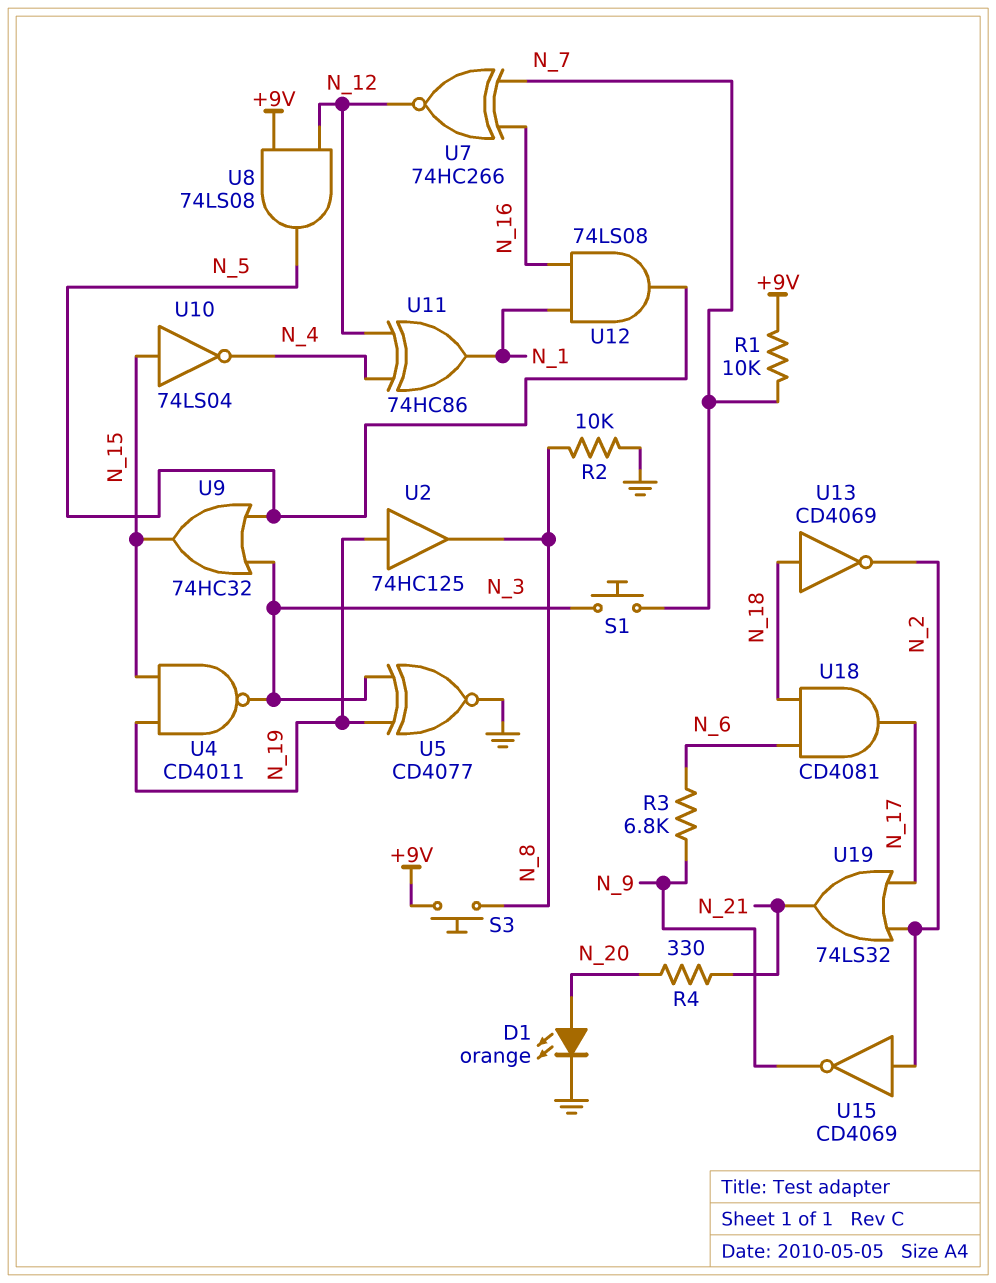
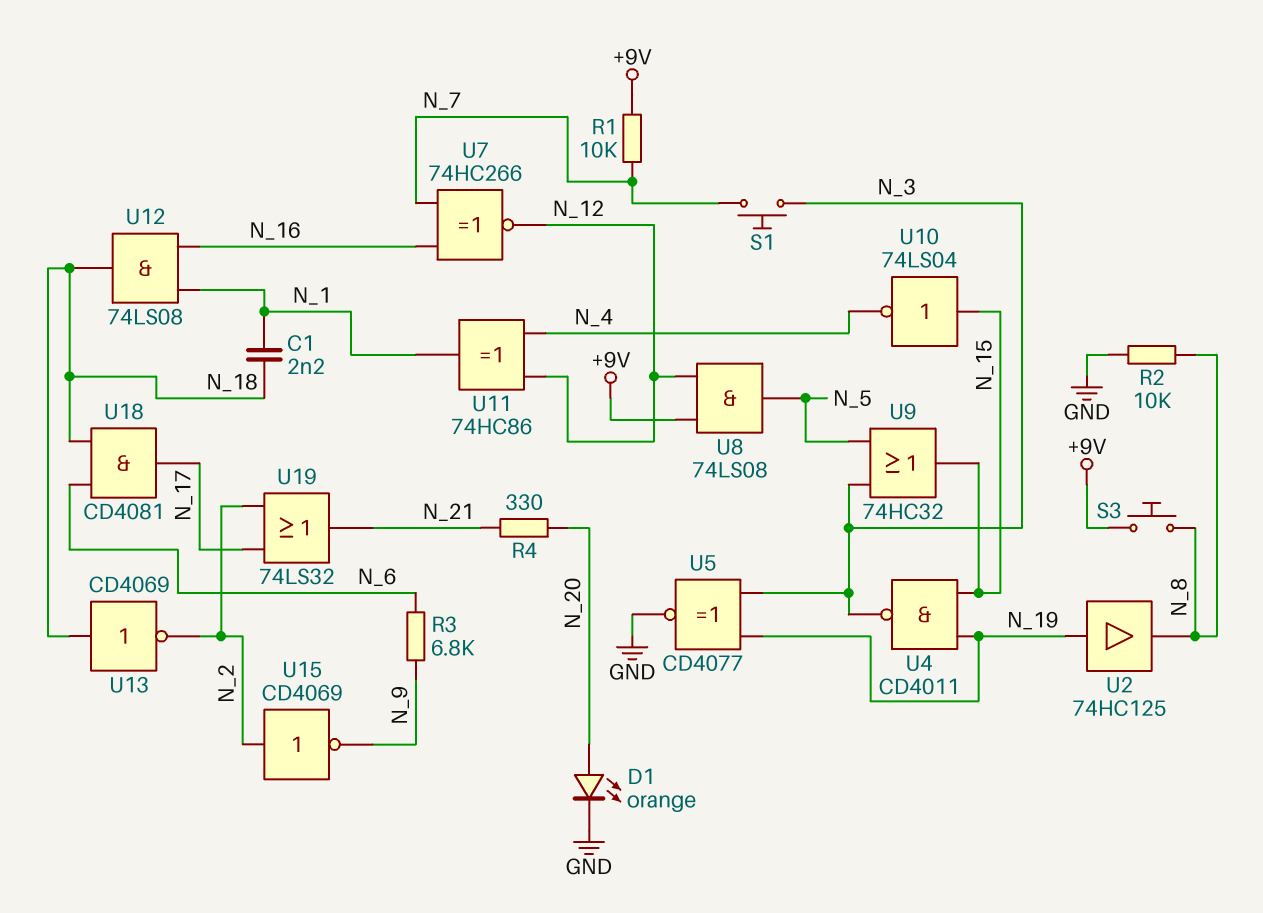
C1: none -> 2.2nF (N_1, N_18)
U12: AND 74LS08 (in N_1, in N_16, out N_5) -> AND 74LS08 (in N_1, in N_16, out N_18)

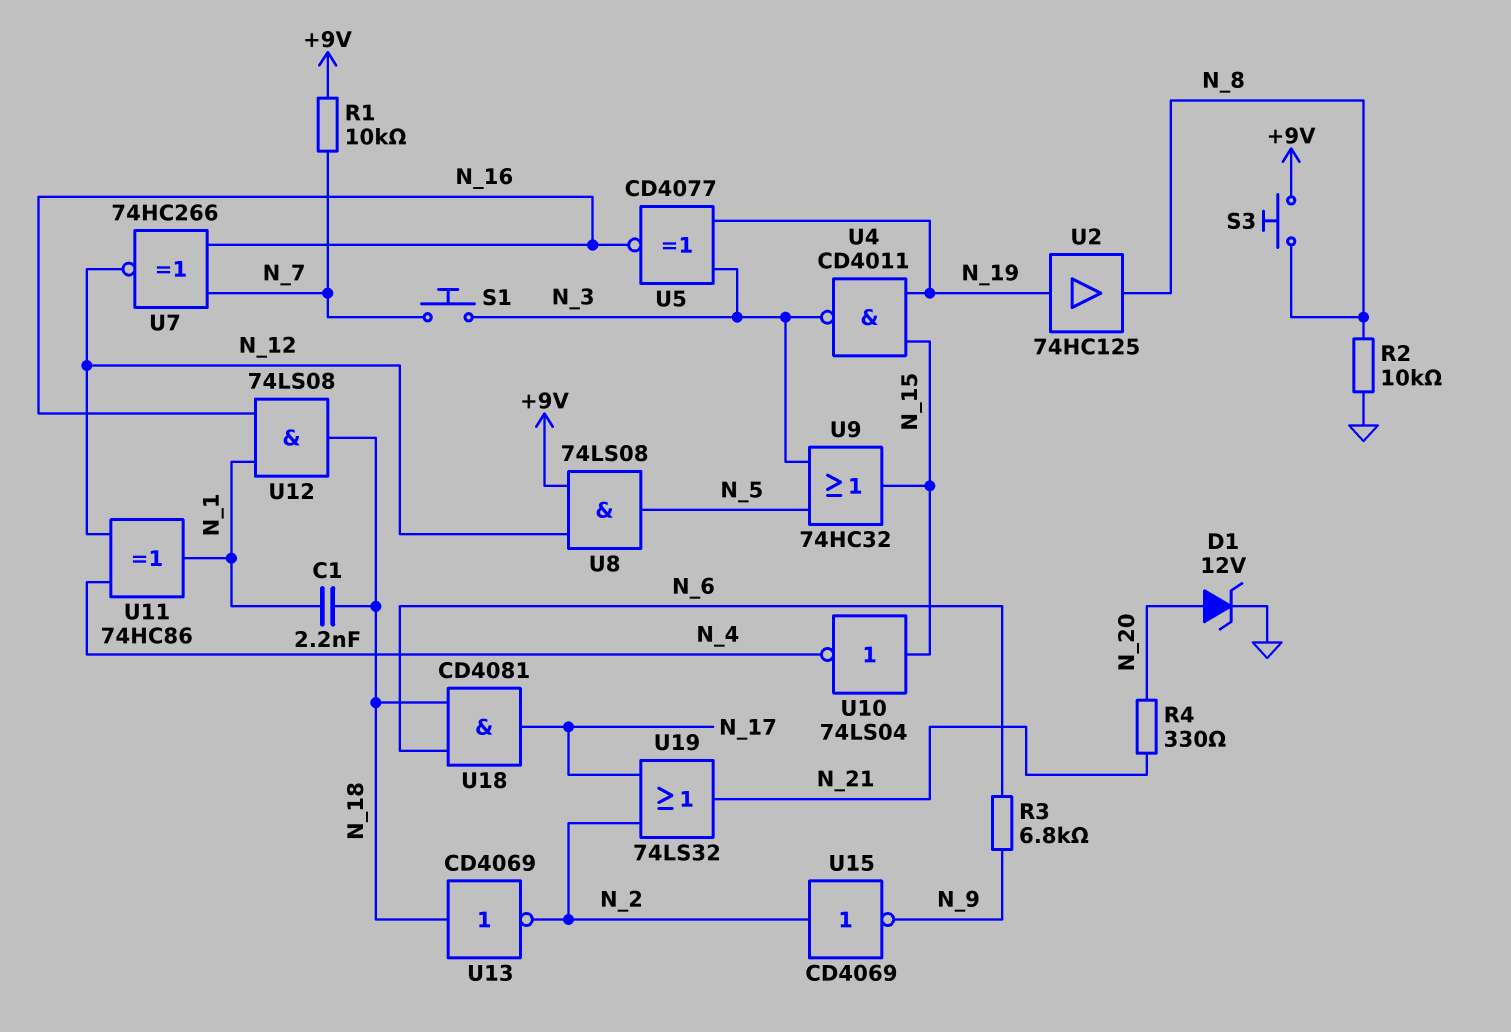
D1: LED orange (A N_20, K GND) -> zener 12V (A N_20, K GND)
U5: XNOR CD4077 (in N_3, in N_19, out GND) -> XNOR CD4077 (in N_3, in N_19, out N_16)

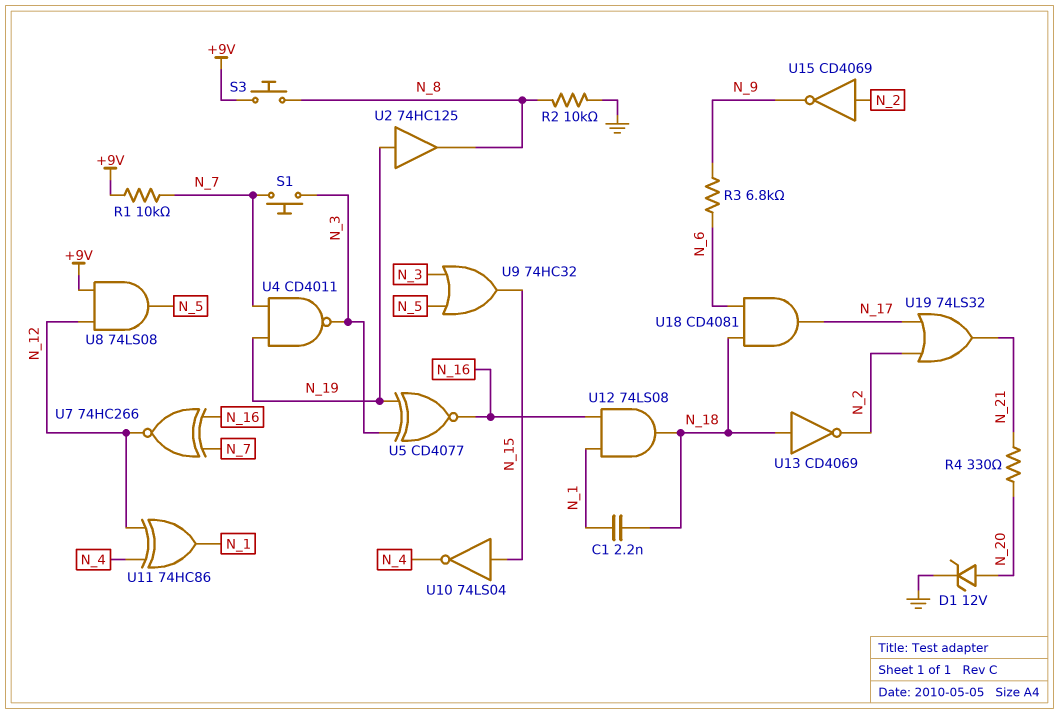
U4: NAND CD4011 (in N_15, in N_19, out N_3) -> NAND CD4011 (in N_7, in N_19, out N_3)

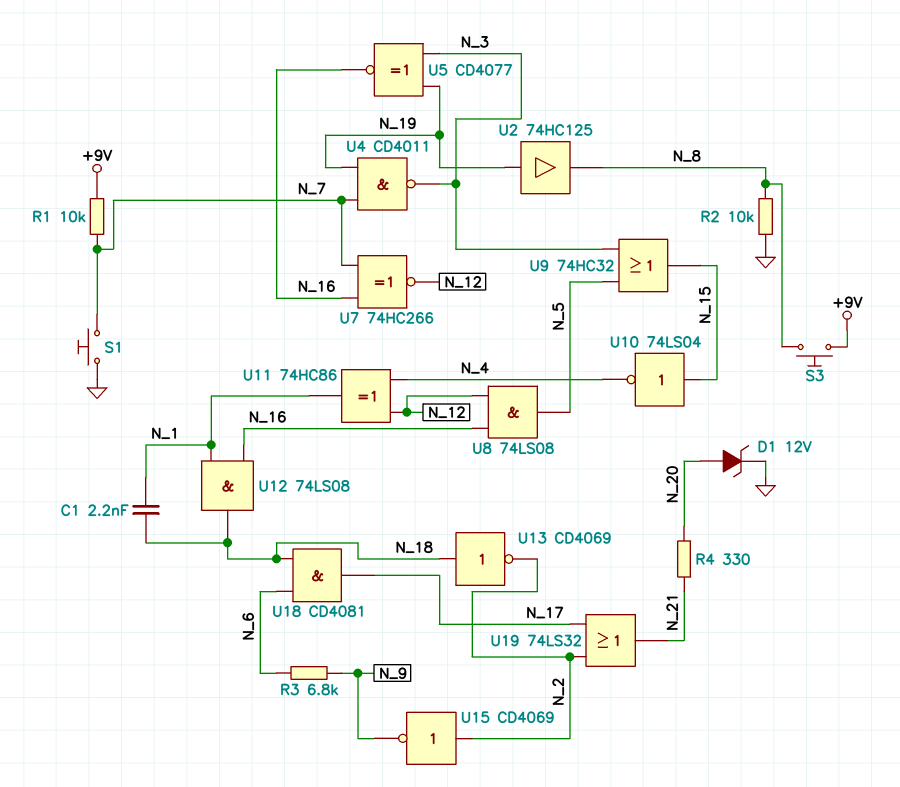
S1: button (N_3, N_7) -> button (GND, N_7)
U8: AND 74LS08 (in +9V, in N_12, out N_5) -> AND 74LS08 (in N_12, in N_16, out N_5)

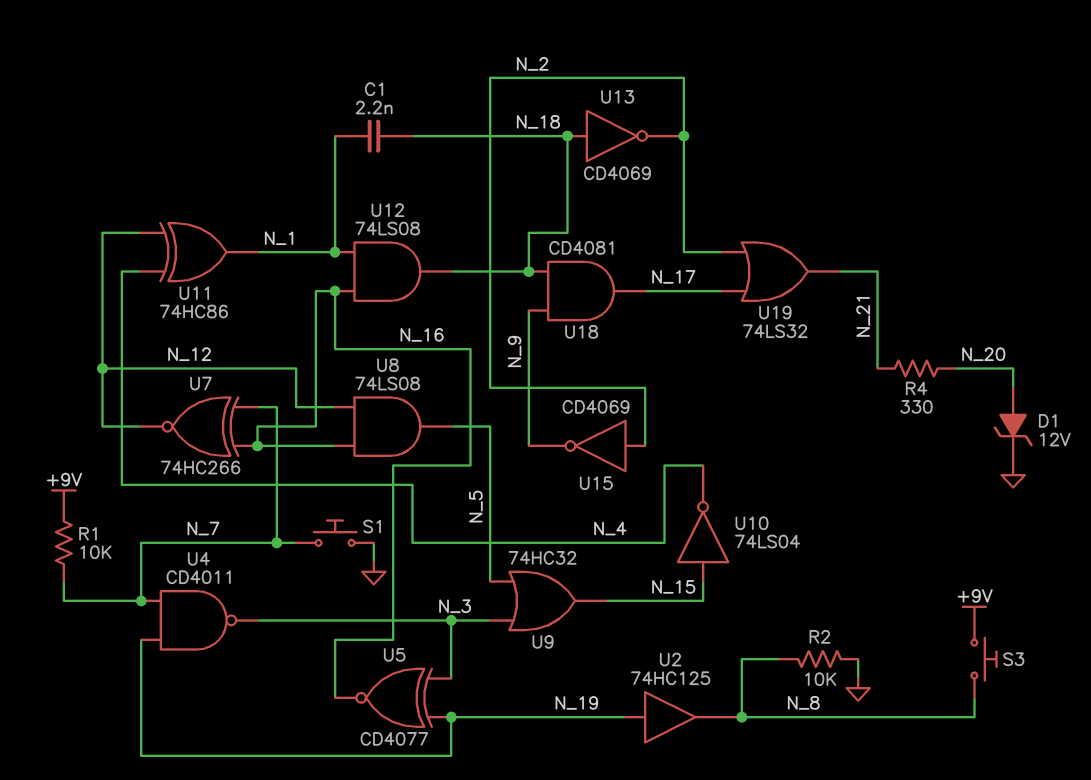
R3: 6.8k (N_6, N_9) -> none
U18: AND CD4081 (in N_6, in N_18, out N_17) -> AND CD4081 (in N_9, in N_18, out N_17)

